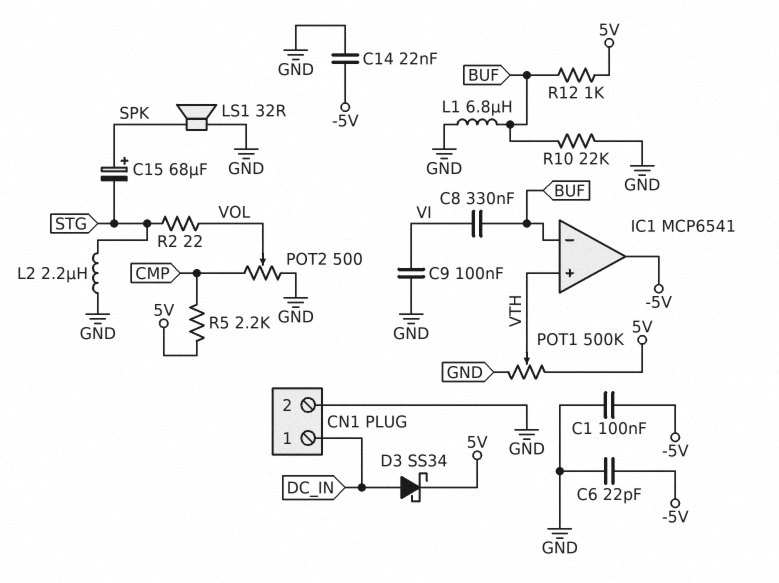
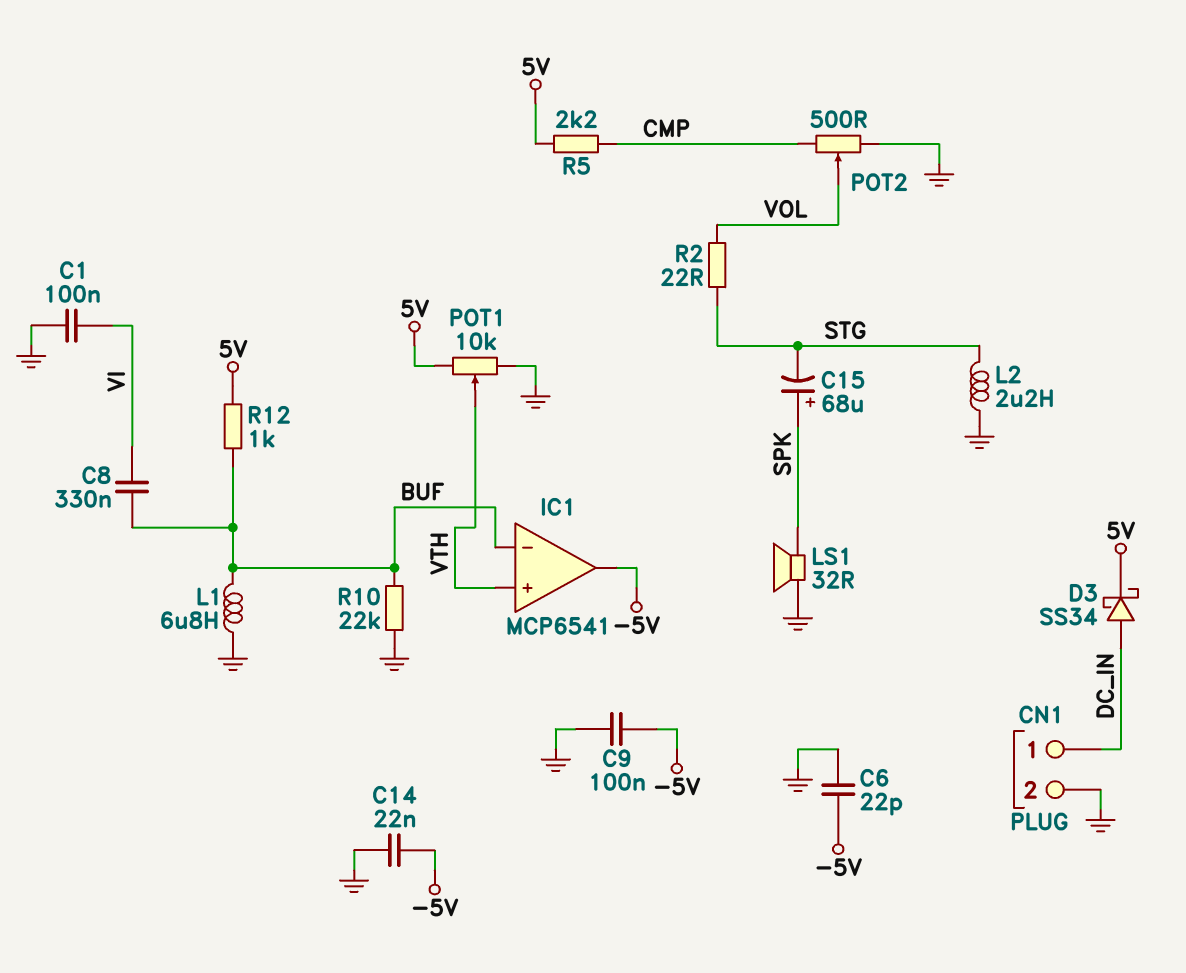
C1: 100nF (-5V, GND) -> 100nF (GND, VI)
C9: 100nF (GND, VI) -> 100nF (-5V, GND)
POT1: 500k (5V, GND, wiper VTH) -> 10k (5V, GND, wiper VTH)

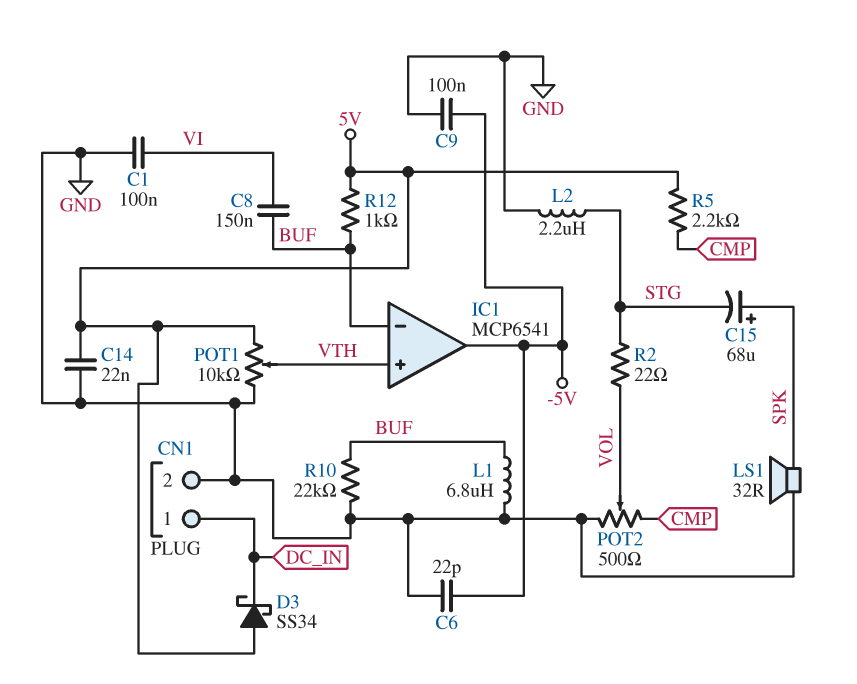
C8: 330nF (BUF, VI) -> 150nF (BUF, VI)
C14: 22nF (-5V, GND) -> 22nF (5V, GND)
D3: schottky SS34 (A DC_IN, K 5V) -> schottky SS34 (A 5V, K DC_IN)

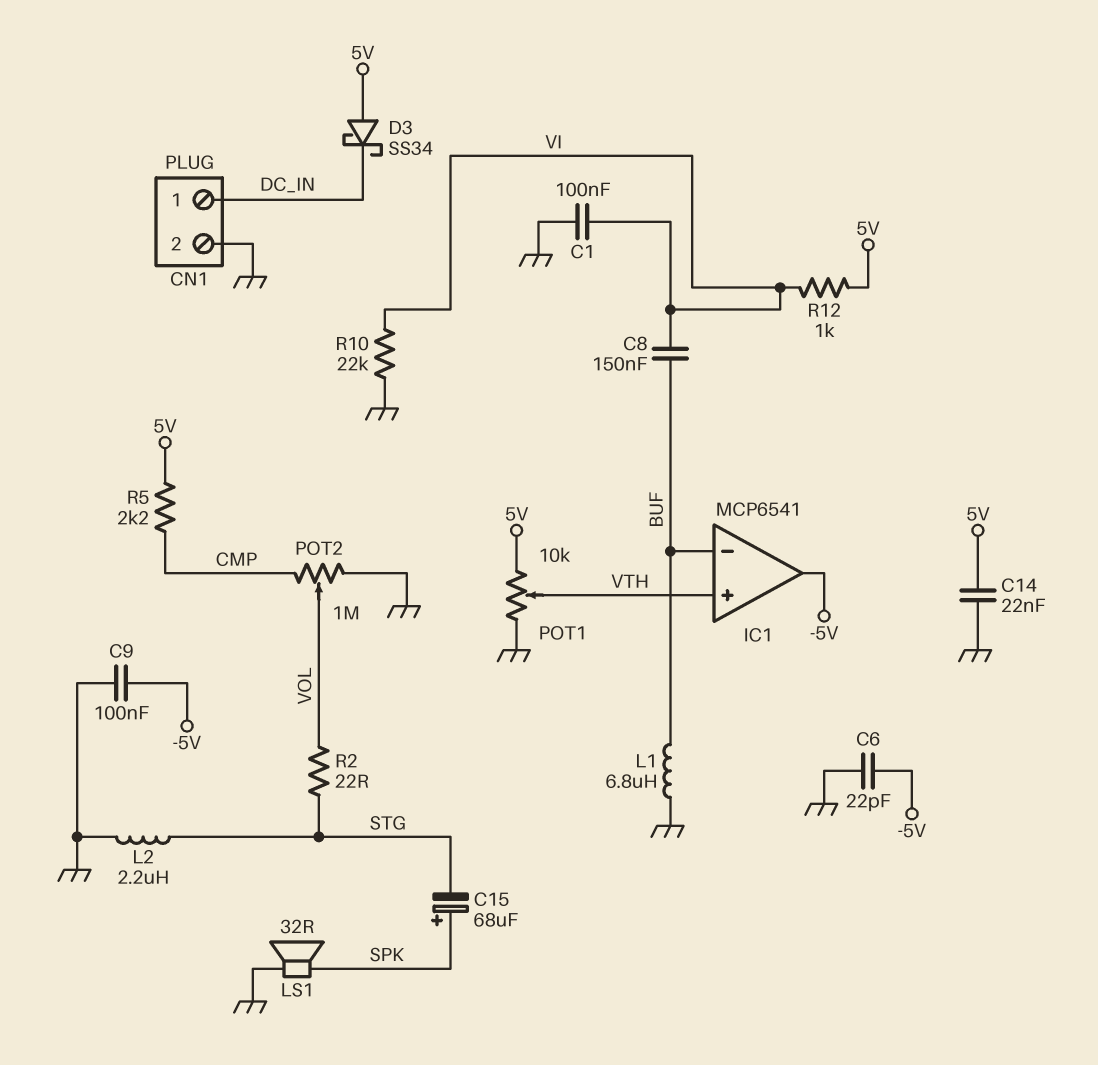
POT2: 500 (CMP, GND, wiper VOL) -> 1M (CMP, GND, wiper VOL)
R10: 22k (BUF, GND) -> 22k (GND, VI)
R12: 1k (5V, BUF) -> 1k (5V, VI)

